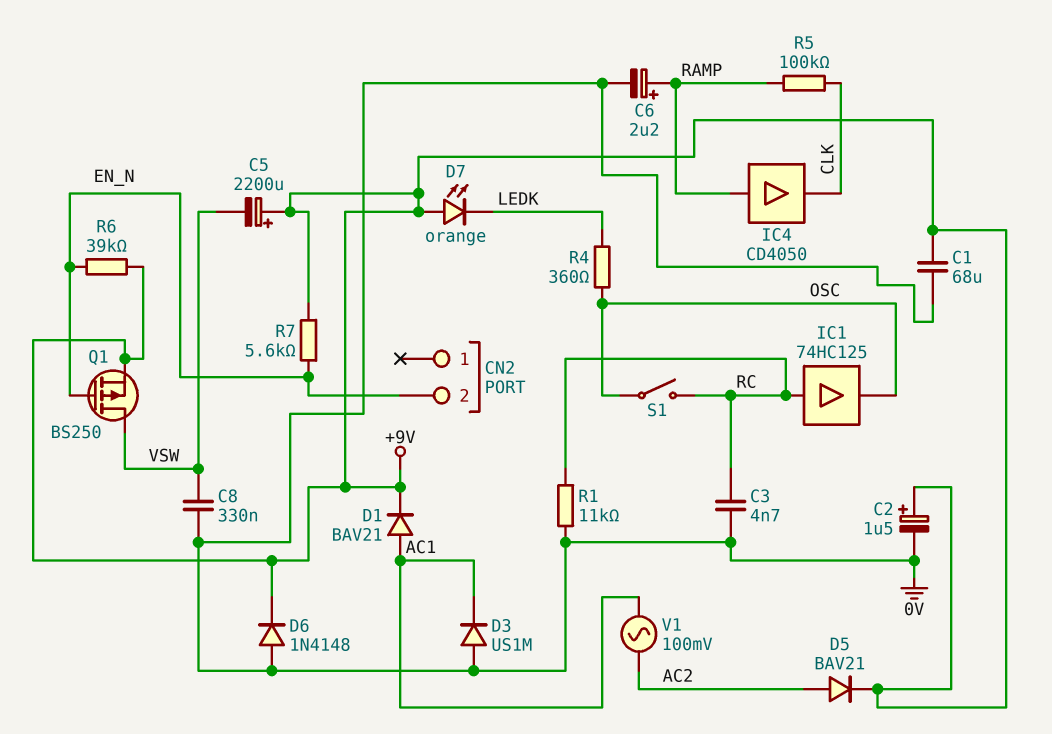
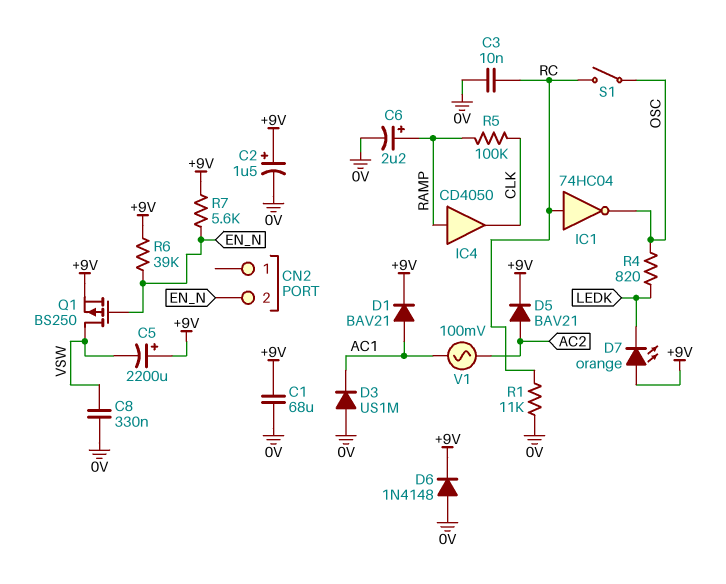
C3: 4.7nF (0V, RC) -> 10nF (0V, RC)
IC1: buffer 74HC125 (in RC, out OSC) -> NOT 74HC04 (in RC, out OSC)
R4: 360 (LEDK, OSC) -> 820 (LEDK, OSC)

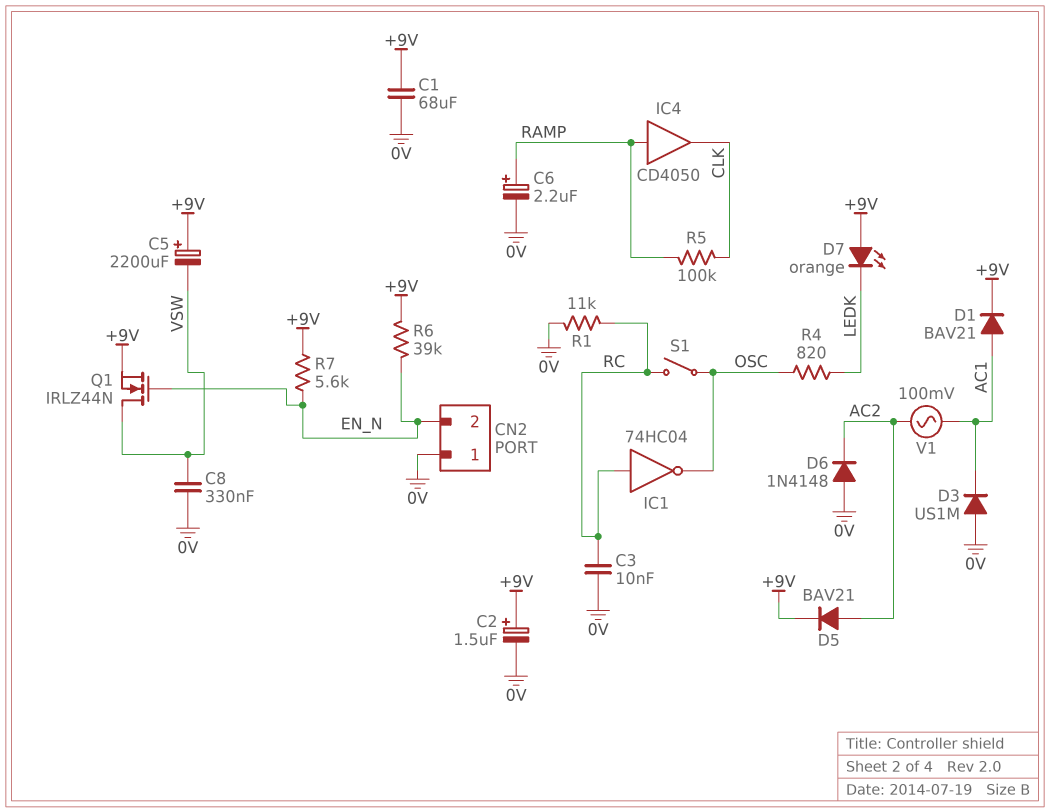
CN2 pin 1: none -> 0V
D6: diode 1N4148 (A 0V, K +9V) -> diode 1N4148 (A 0V, K AC2)
Q1: PMOS BS250 (G EN_N, D VSW, S +9V) -> NMOS IRLZ44N (G EN_N, D VSW, S +9V)

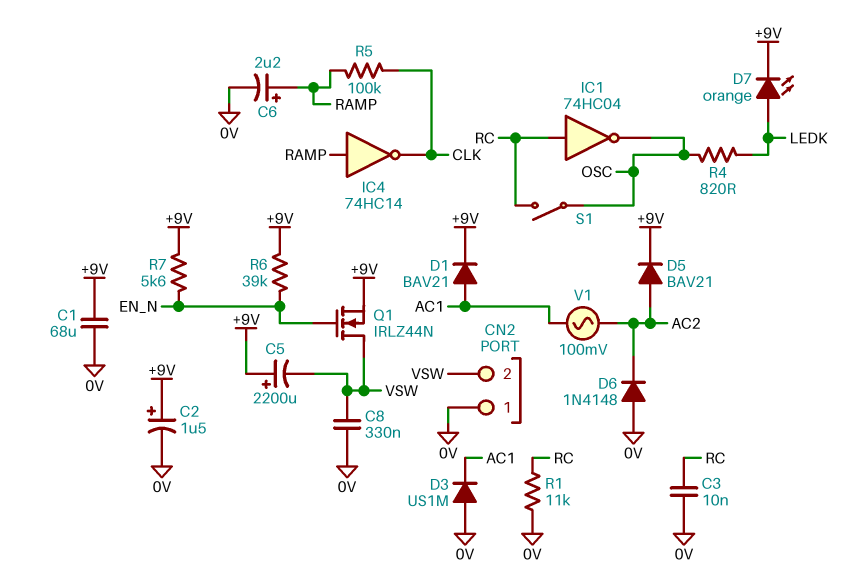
CN2 pin 2: EN_N -> VSW
D7: LED orange (A +9V, K LEDK) -> LED orange (A LEDK, K +9V)
IC4: buffer CD4050 (in RAMP, out CLK) -> NOT 74HC14 (in RAMP, out CLK)

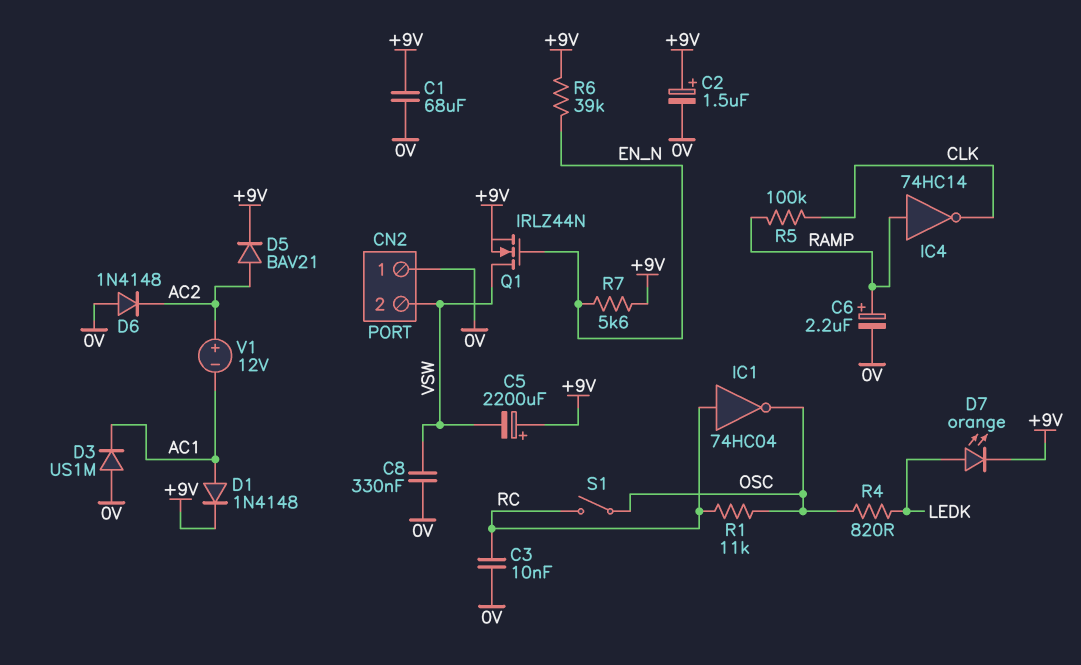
D1: diode BAV21 (A AC1, K +9V) -> diode 1N4148 (A AC1, K +9V)
R1: 11k (0V, RC) -> 11k (OSC, RC)
V1: AC 100mV (AC1, AC2) -> 12V (plus AC2, minus AC1)

